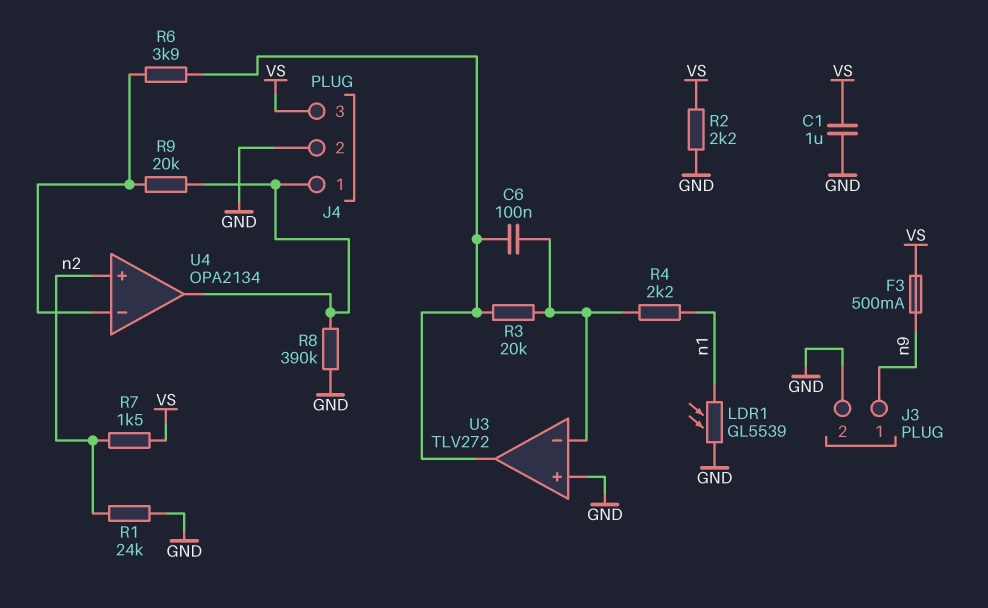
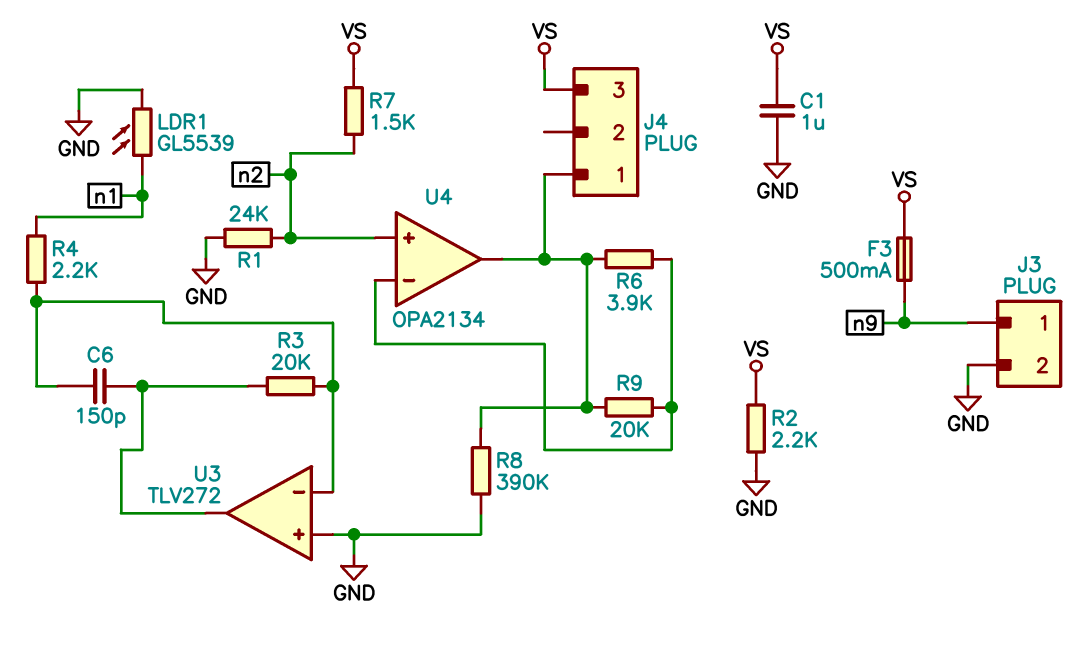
C6: 100nF (U3/in-, U3/out) -> 150pF (U3/in-, U3/out)
J4 pin 2: GND -> none
R6: 3.9k (U3/out, U4/in-) -> 3.9k (J4/1, U4/in-)

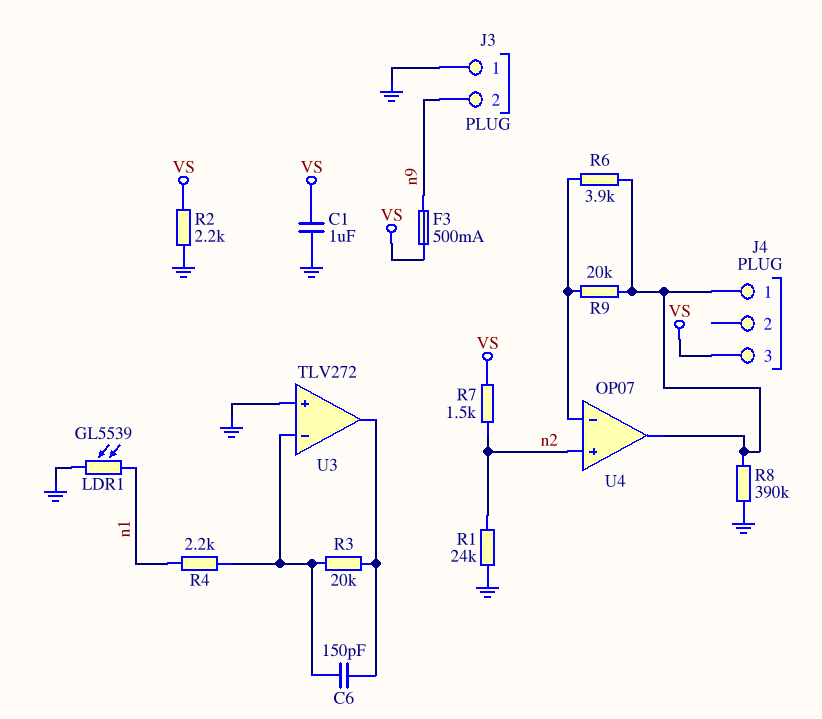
J3 pin 1: n9 -> GND
J3 pin 2: GND -> n9
U4: OPA2134 -> OP07

